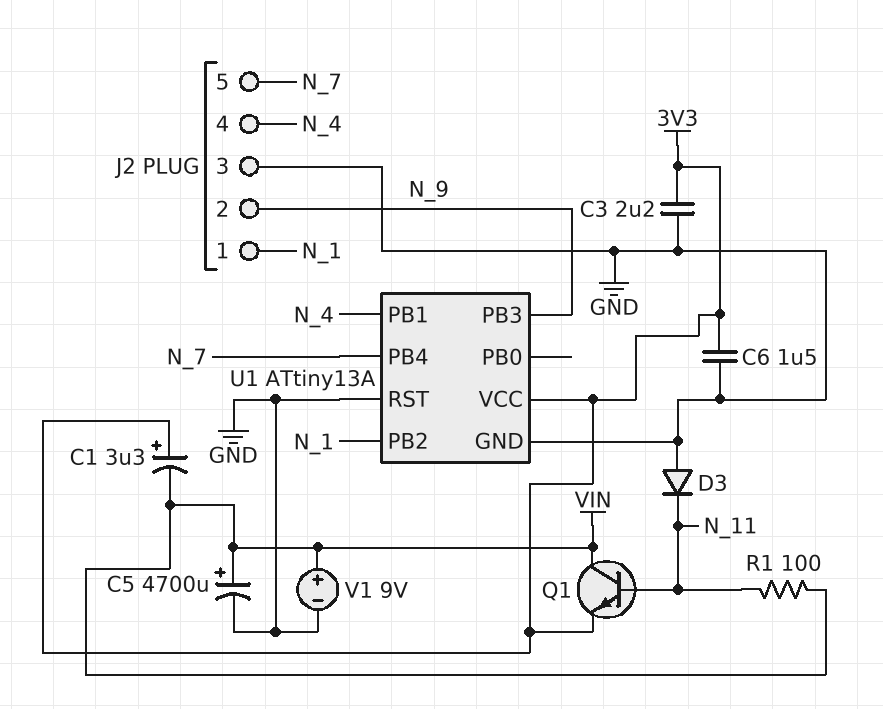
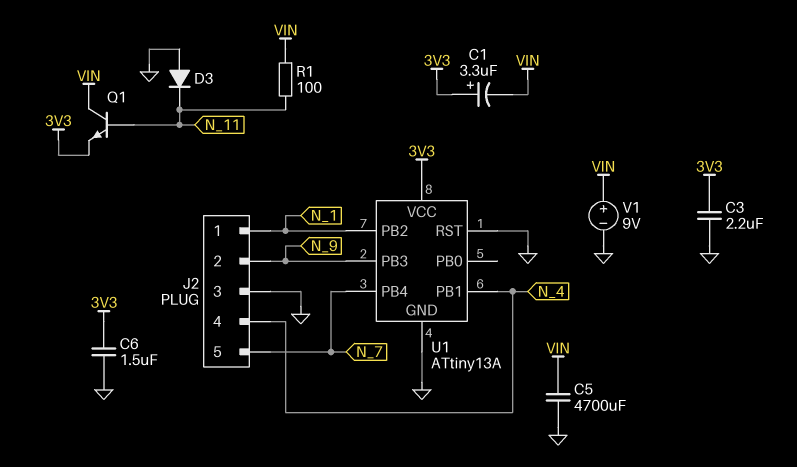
C5: 4700uF (plus VIN, minus GND) -> 4700uF (GND, VIN)

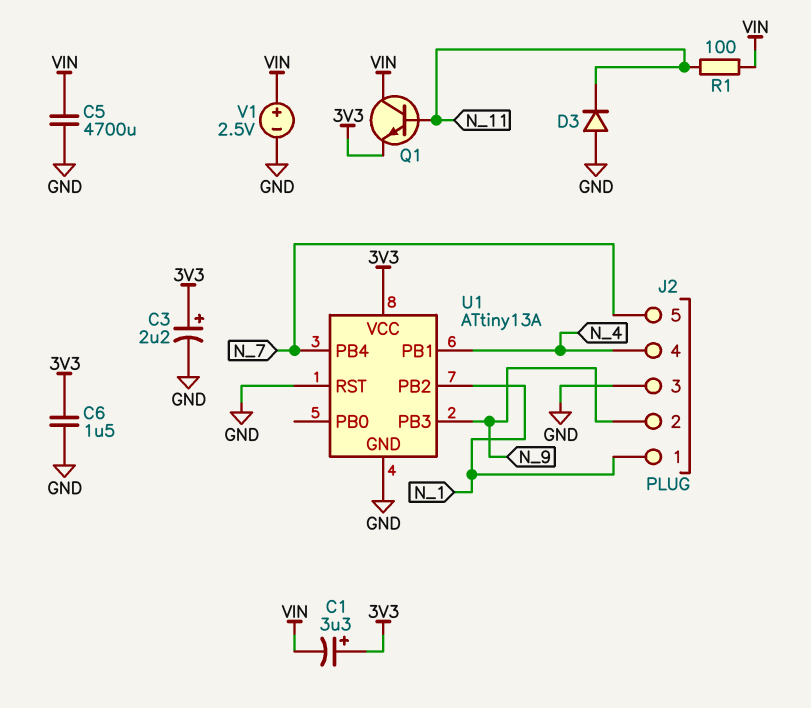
C3: 2.2uF (3V3, GND) -> 2.2uF (plus 3V3, minus GND)
V1: 9V (plus VIN, minus GND) -> 2.5V (plus VIN, minus GND)

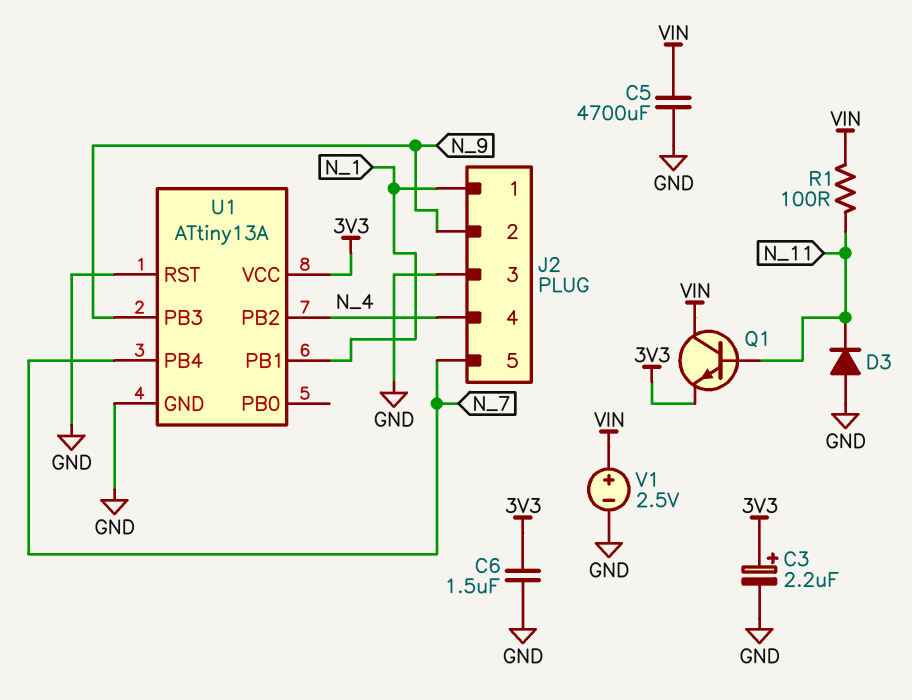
C1: 3.3uF (plus 3V3, minus VIN) -> none
U1 pin PB1: N_4 -> N_1
U1 pin PB2: N_1 -> N_4

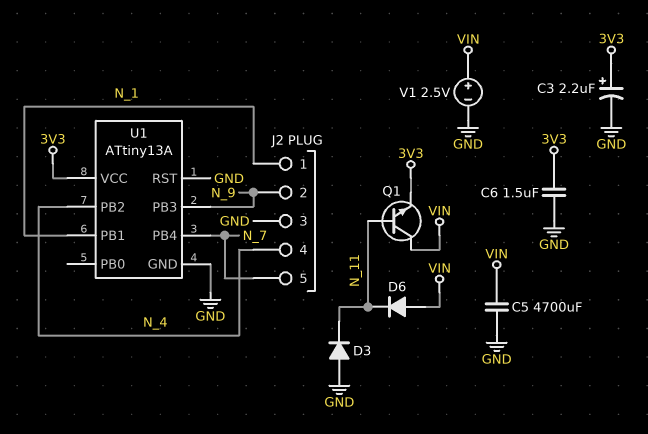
D6: none -> diode (A VIN, K N_11)
R1: 100 (N_11, VIN) -> none

